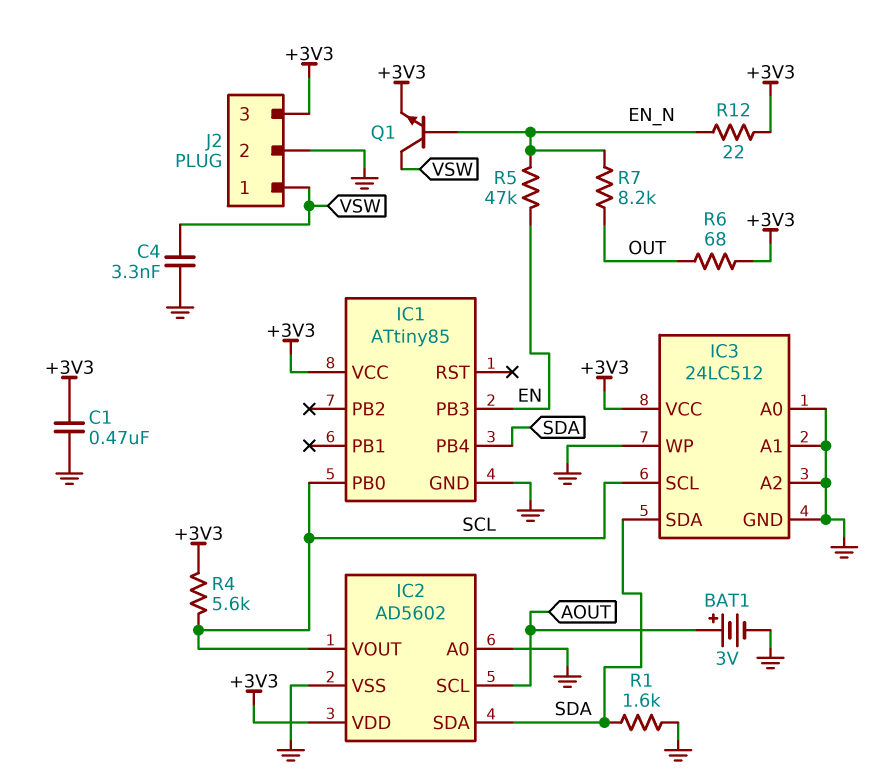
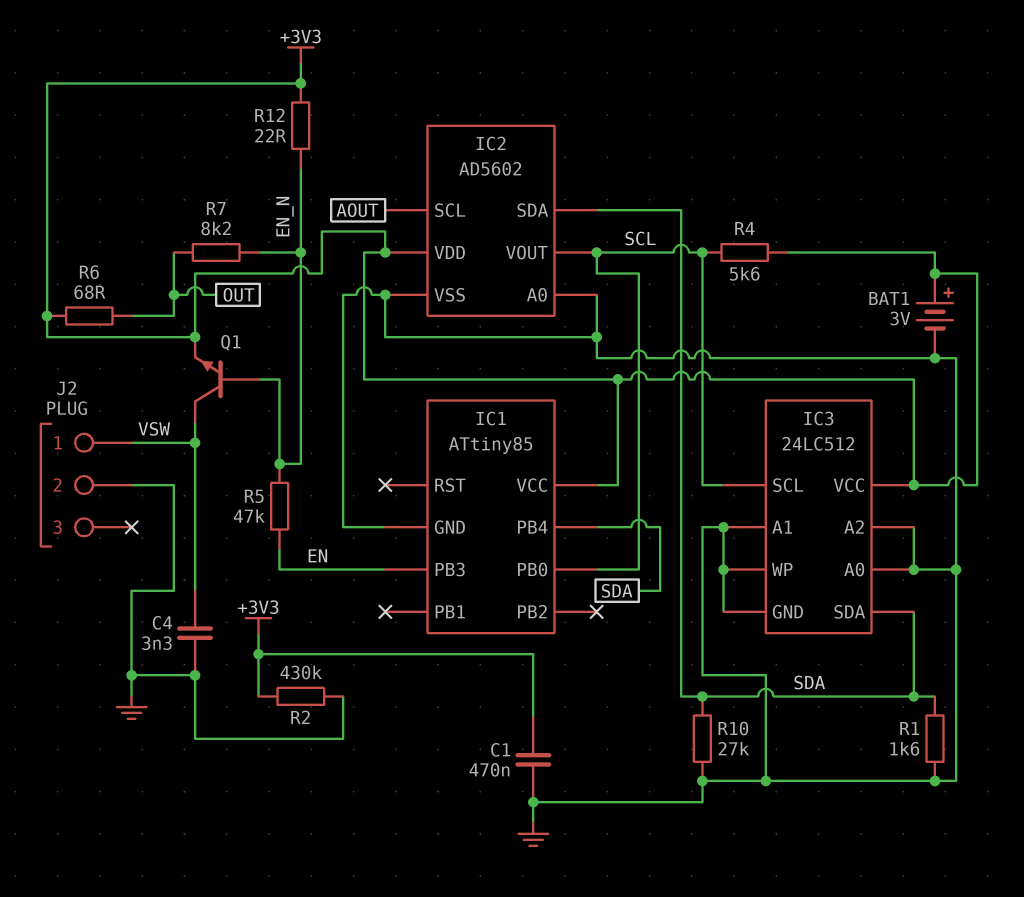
BAT1: 3V (plus AOUT, minus GND) -> 3V (plus +3V3, minus GND)
J2 pin 3: +3V3 -> none
R2: none -> 430k (+3V3, GND)
R10: none -> 27k (GND, SDA)

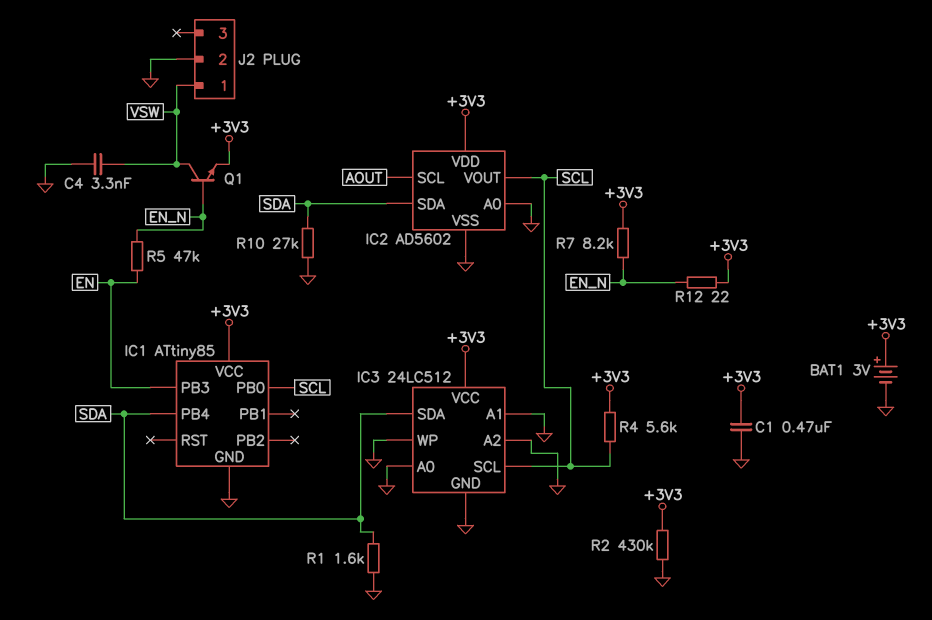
R6: 68 (+3V3, OUT) -> none
R7: 8.2k (EN_N, OUT) -> 8.2k (+3V3, EN_N)

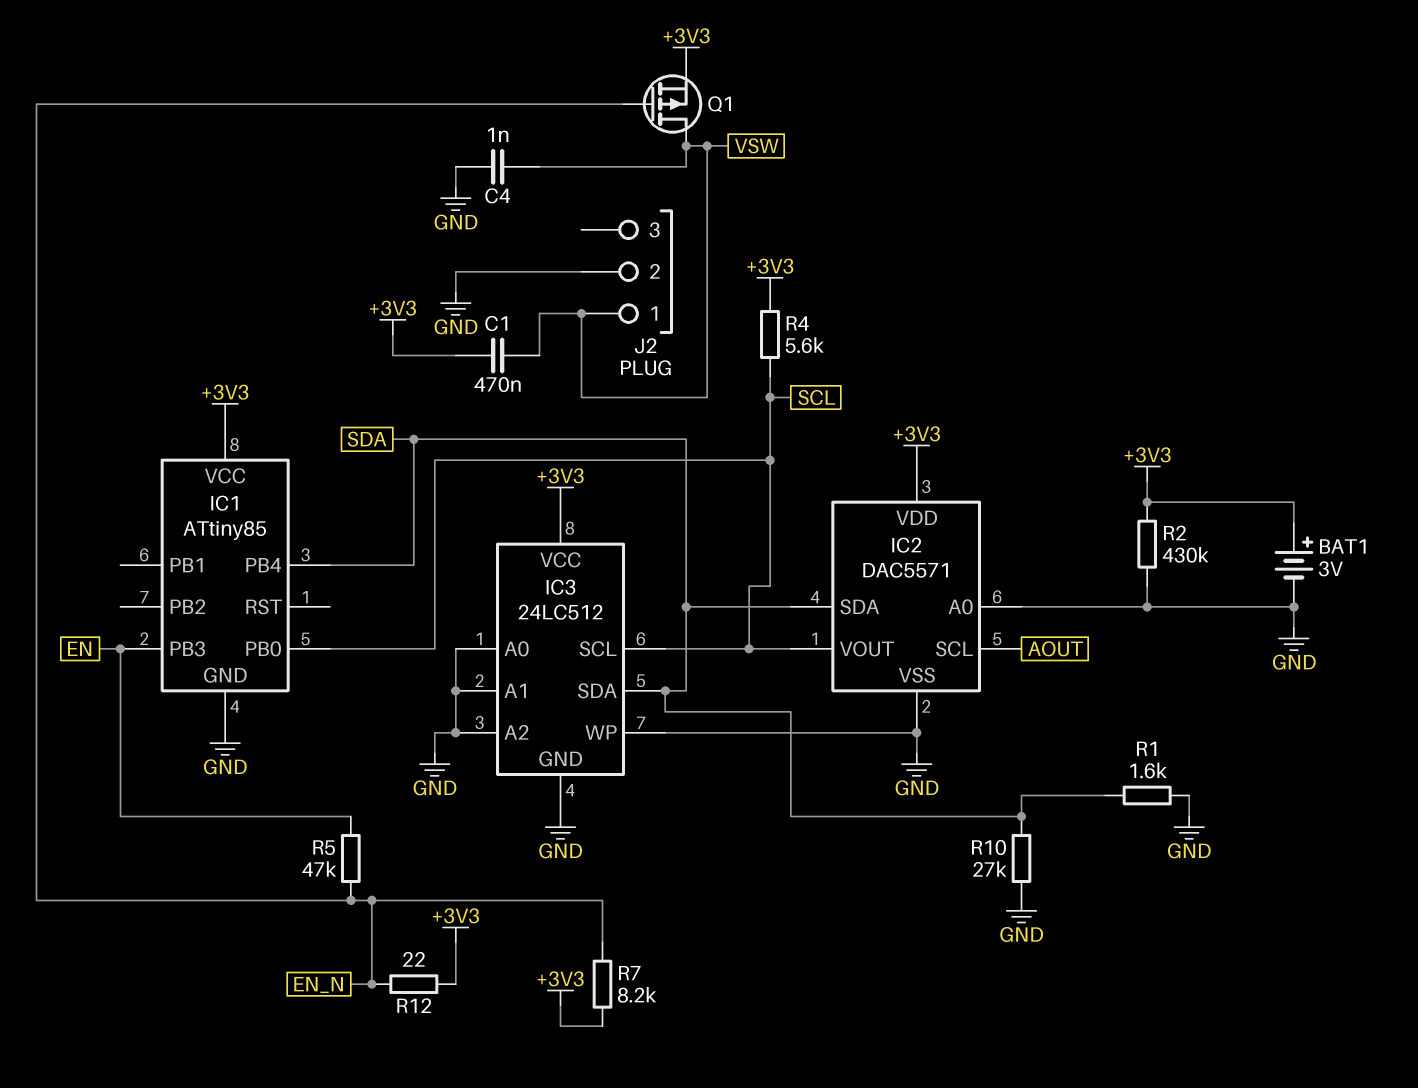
C1: 470nF (+3V3, GND) -> 470nF (+3V3, VSW)
C4: 3.3nF (GND, VSW) -> 1nF (GND, VSW)
IC2: AD5602 -> DAC5571
Q1: NPN (B EN_N, C VSW, E +3V3) -> PMOS (G EN_N, D VSW, S +3V3)

